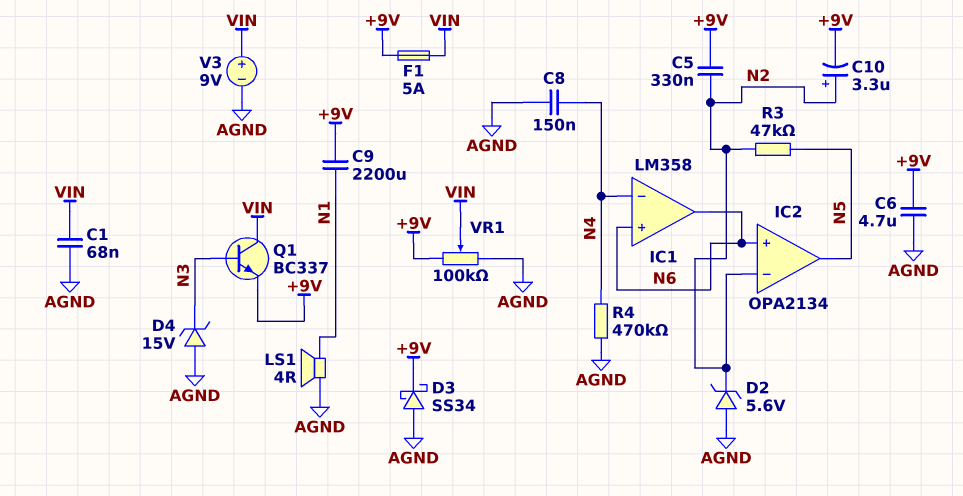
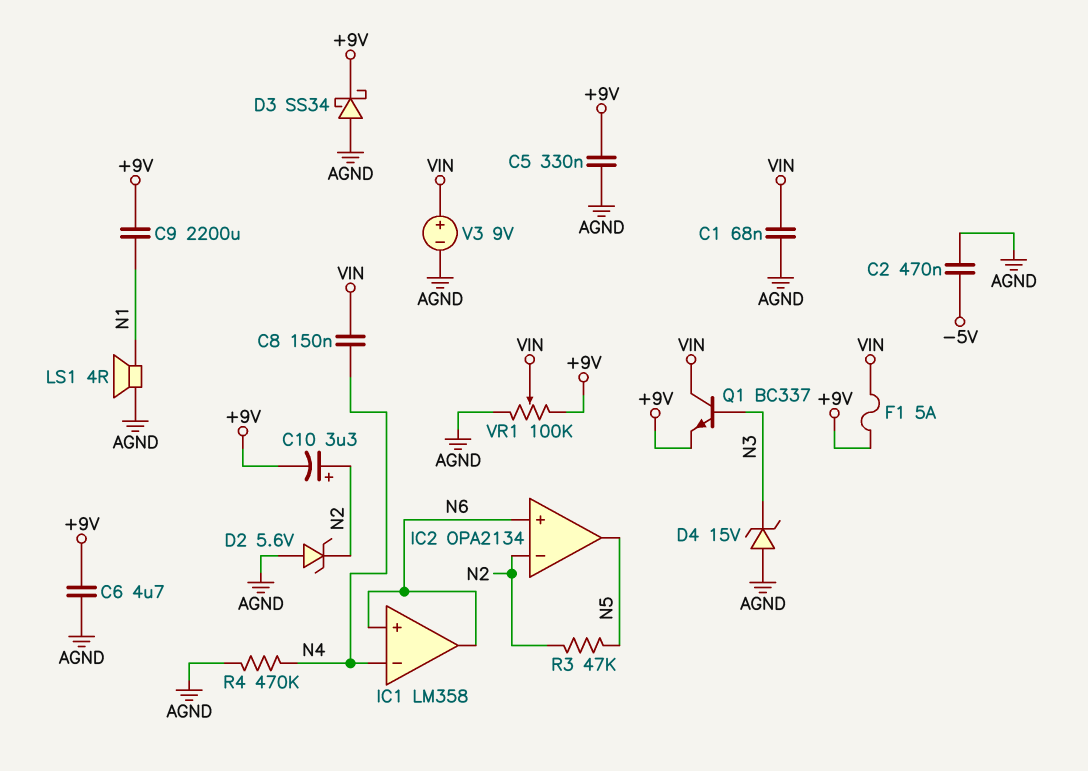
C2: none -> 470nF (-5V, AGND)
C5: 330nF (+9V, N2) -> 330nF (+9V, AGND)
C8: 150nF (AGND, N4) -> 150nF (N4, VIN)

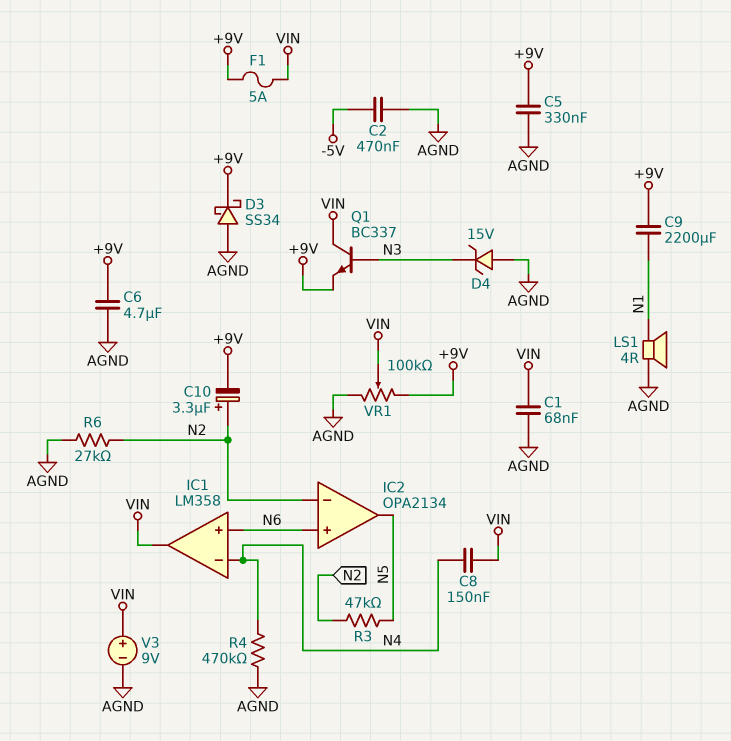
D2: zener 5.6V (A AGND, K N2) -> none
IC1 pin out: N6 -> VIN
R6: none -> 27k (AGND, N2)

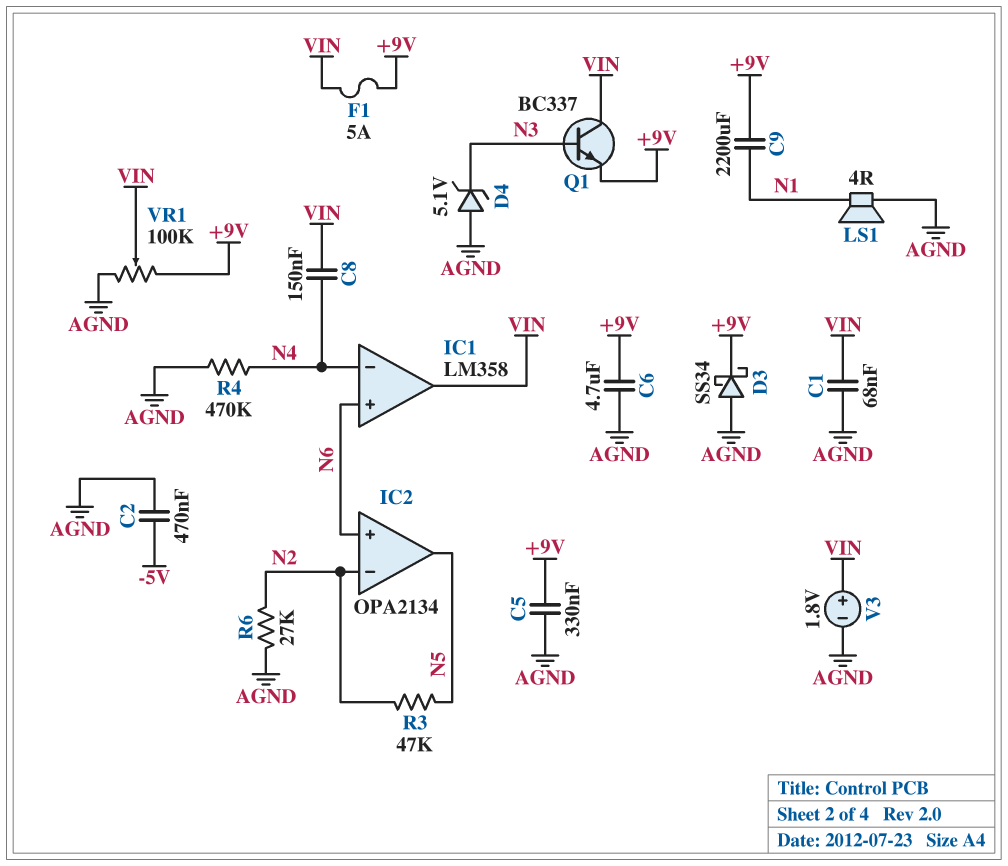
C10: 3.3uF (plus N2, minus +9V) -> none
D4: zener 15V (A AGND, K N3) -> zener 5.1V (A AGND, K N3)
V3: 9V (plus VIN, minus AGND) -> 1.8V (plus VIN, minus AGND)

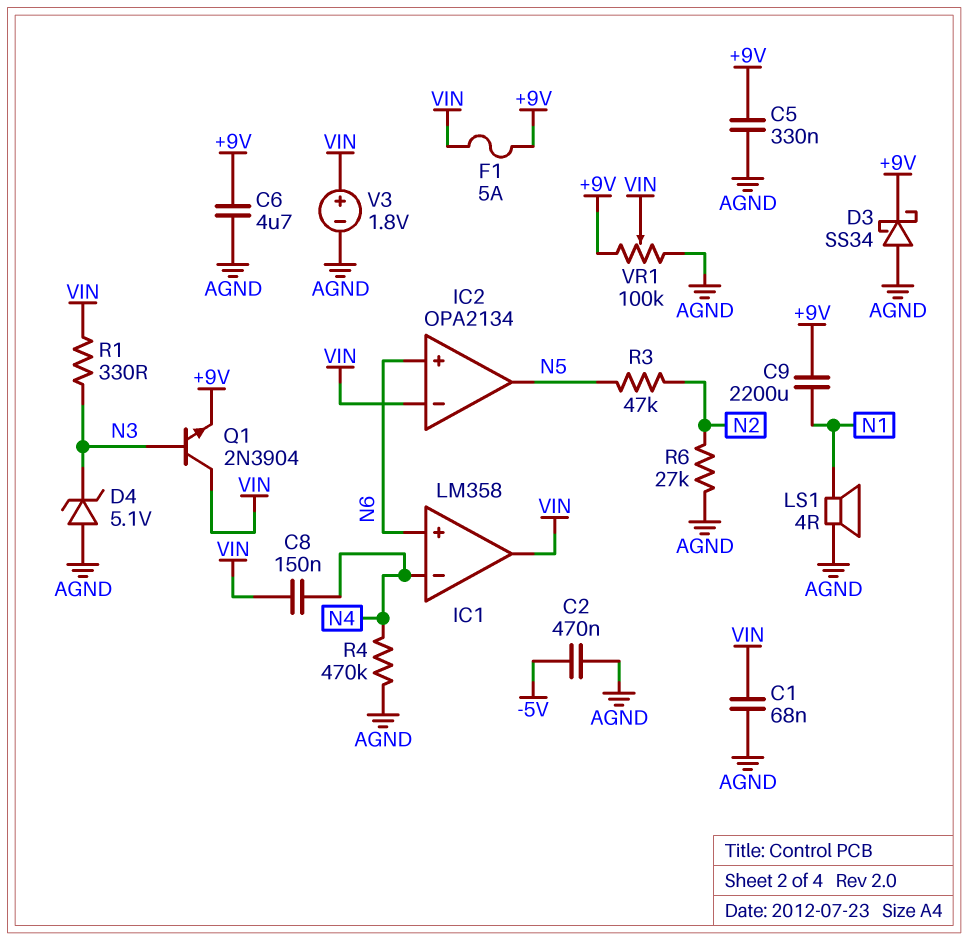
IC2 pin in-: N2 -> VIN
Q1: NPN BC337 (B N3, C VIN, E +9V) -> NPN 2N3904 (B N3, C VIN, E +9V)
R1: none -> 330 (N3, VIN)

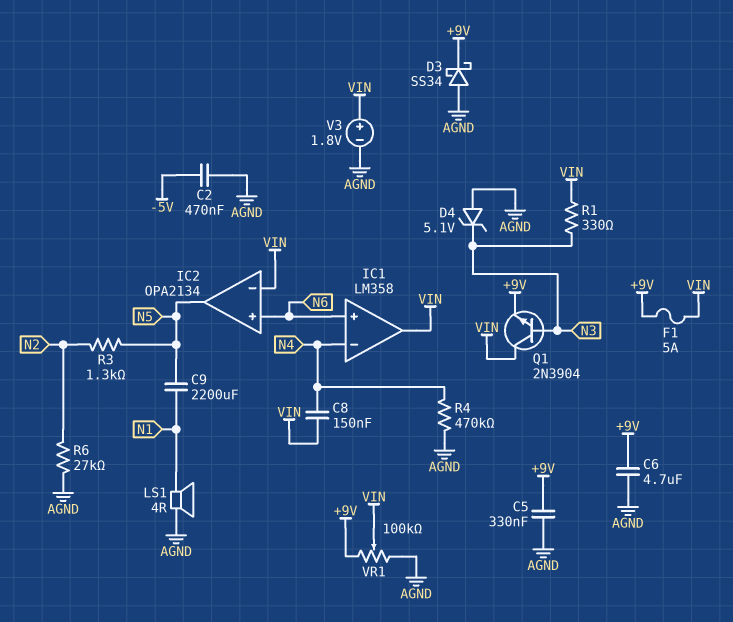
C1: 68nF (AGND, VIN) -> none
C9: 2200uF (+9V, N1) -> 2200uF (N1, N5)
R3: 47k (N2, N5) -> 1.3k (N2, N5)

